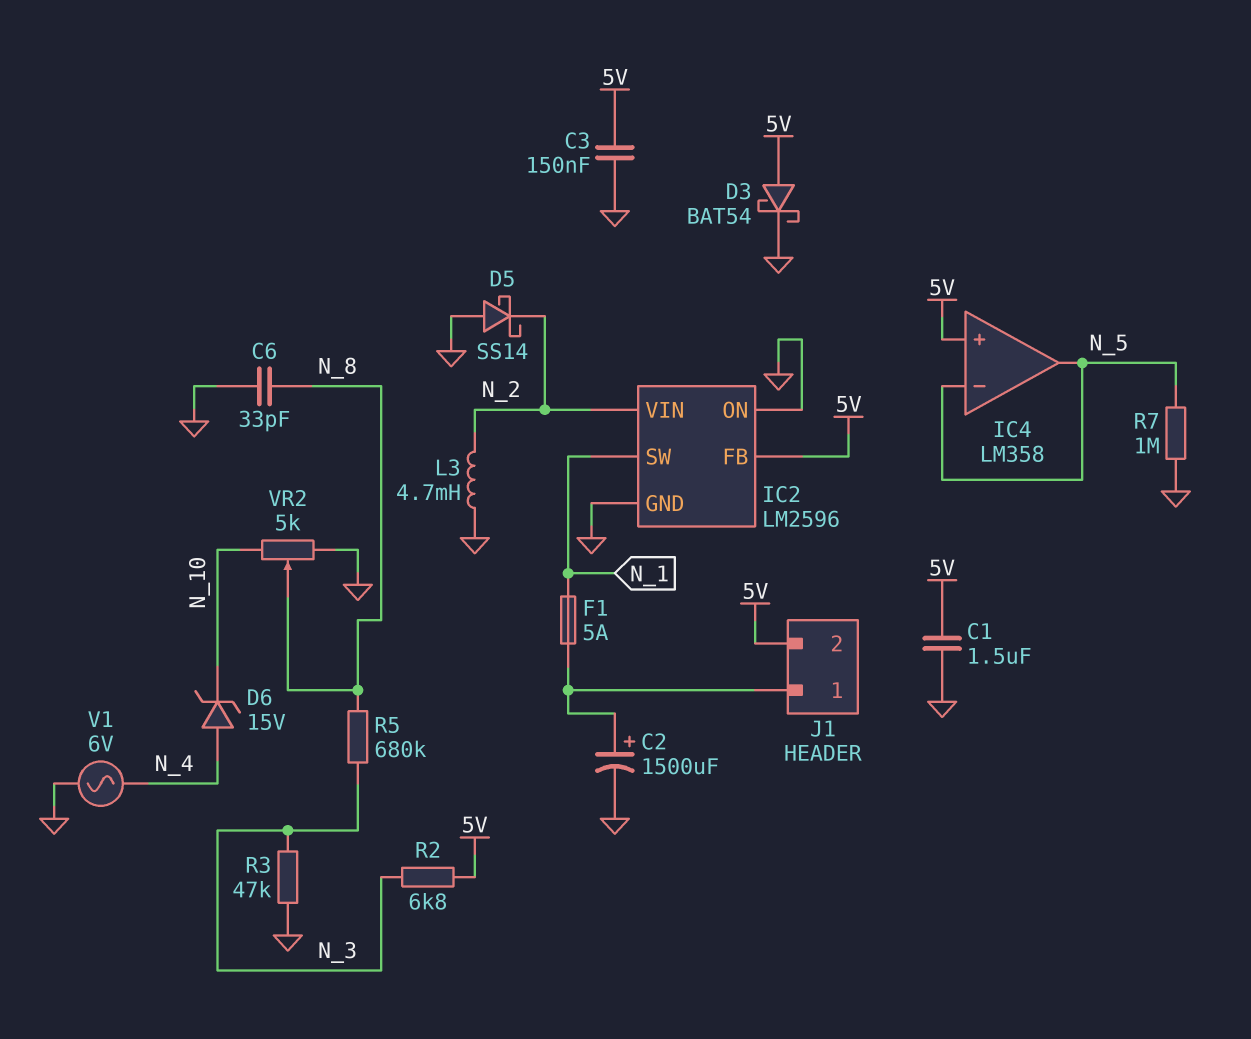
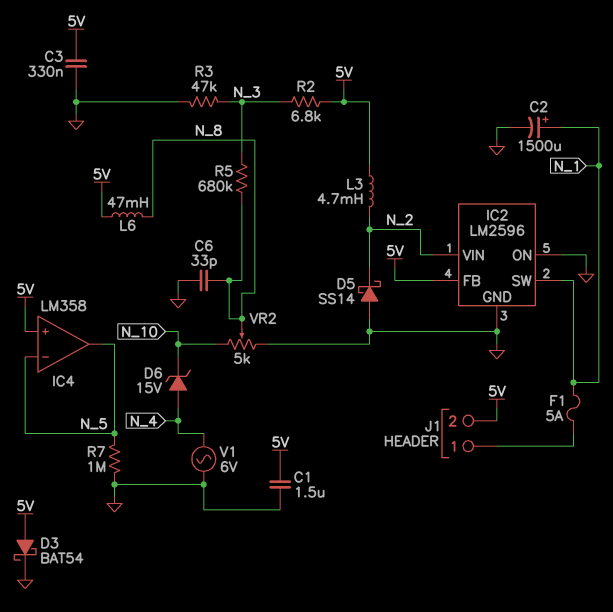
C2: 1500uF (plus J1/1, minus GND) -> 1500uF (plus N_1, minus GND)
C3: 150nF (5V, GND) -> 330nF (5V, GND)
L3: 4.7mH (GND, N_2) -> 4.7mH (5V, N_2)
L6: none -> 47mH (5V, N_8)

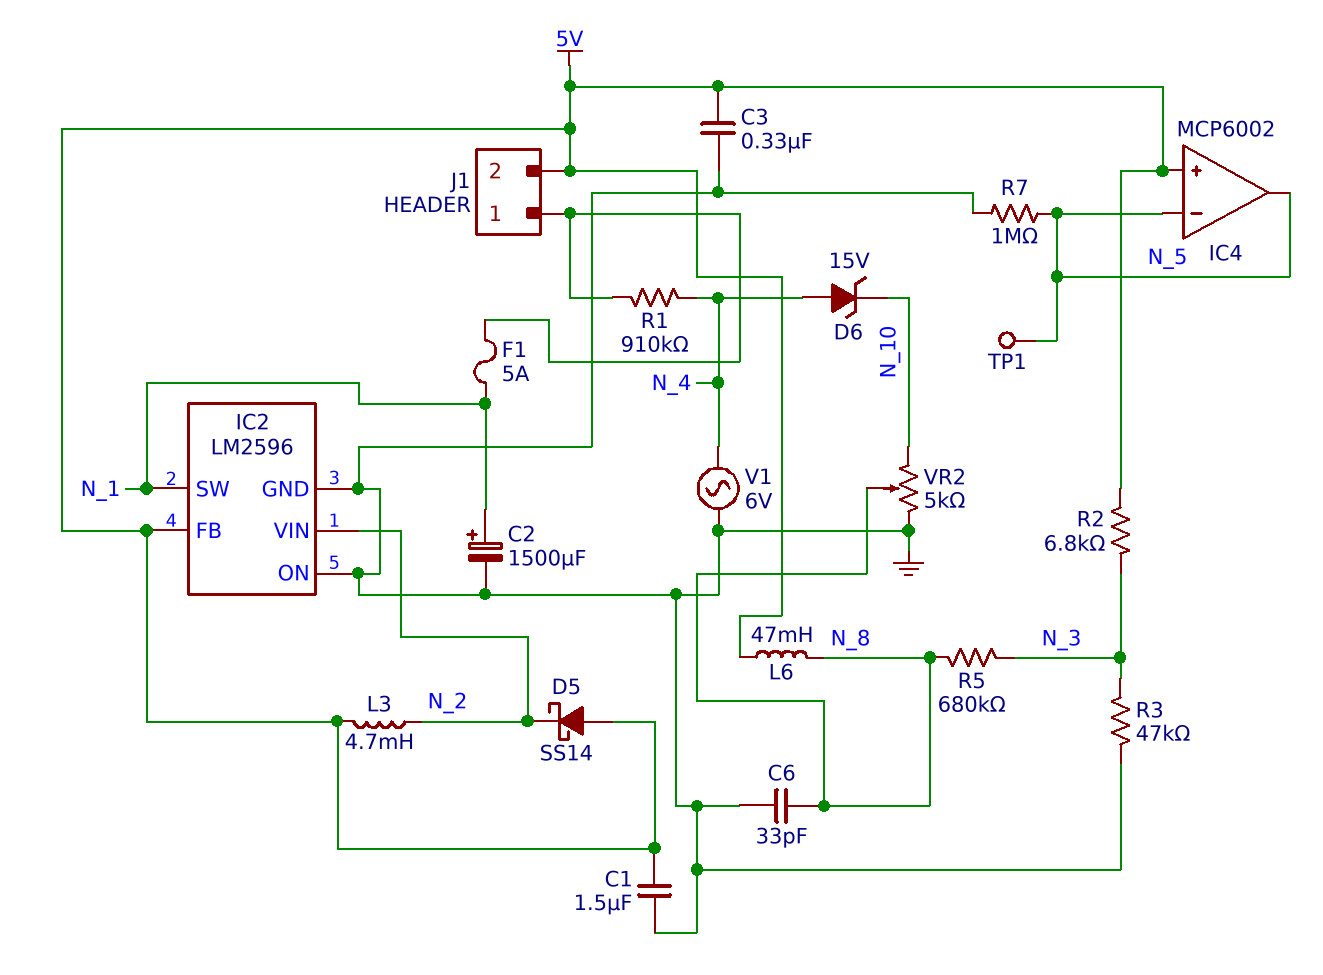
D3: schottky BAT54 (A 5V, K GND) -> none
D5: schottky SS14 (A GND, K N_2) -> schottky SS14 (A 5V, K N_2)
IC4: LM358 -> MCP6002
R1: none -> 910k (J1/1, N_4)
TP1: none -> test point (N_5)

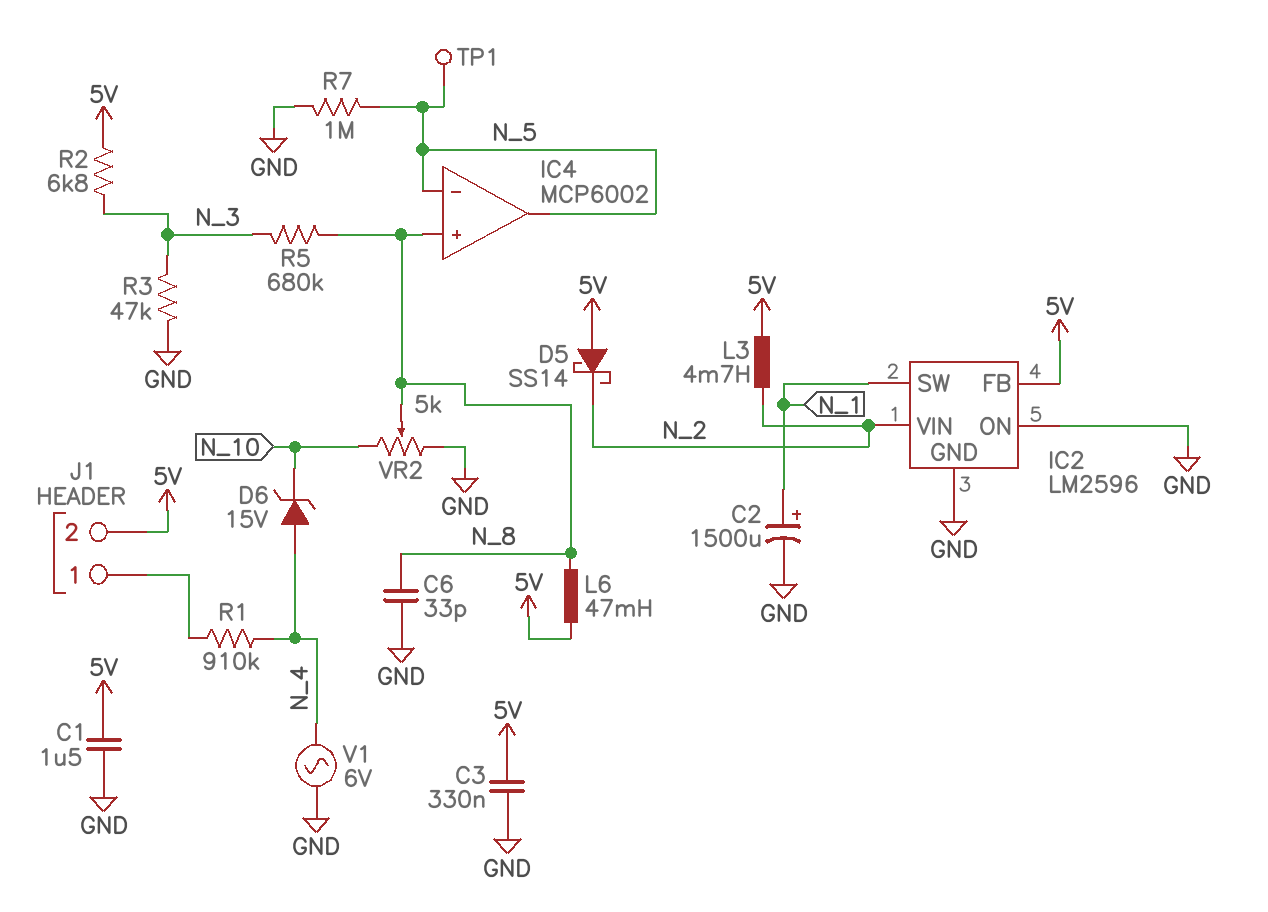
F1: 5A (J1/1, N_1) -> none
IC4 pin in+: 5V -> N_8

